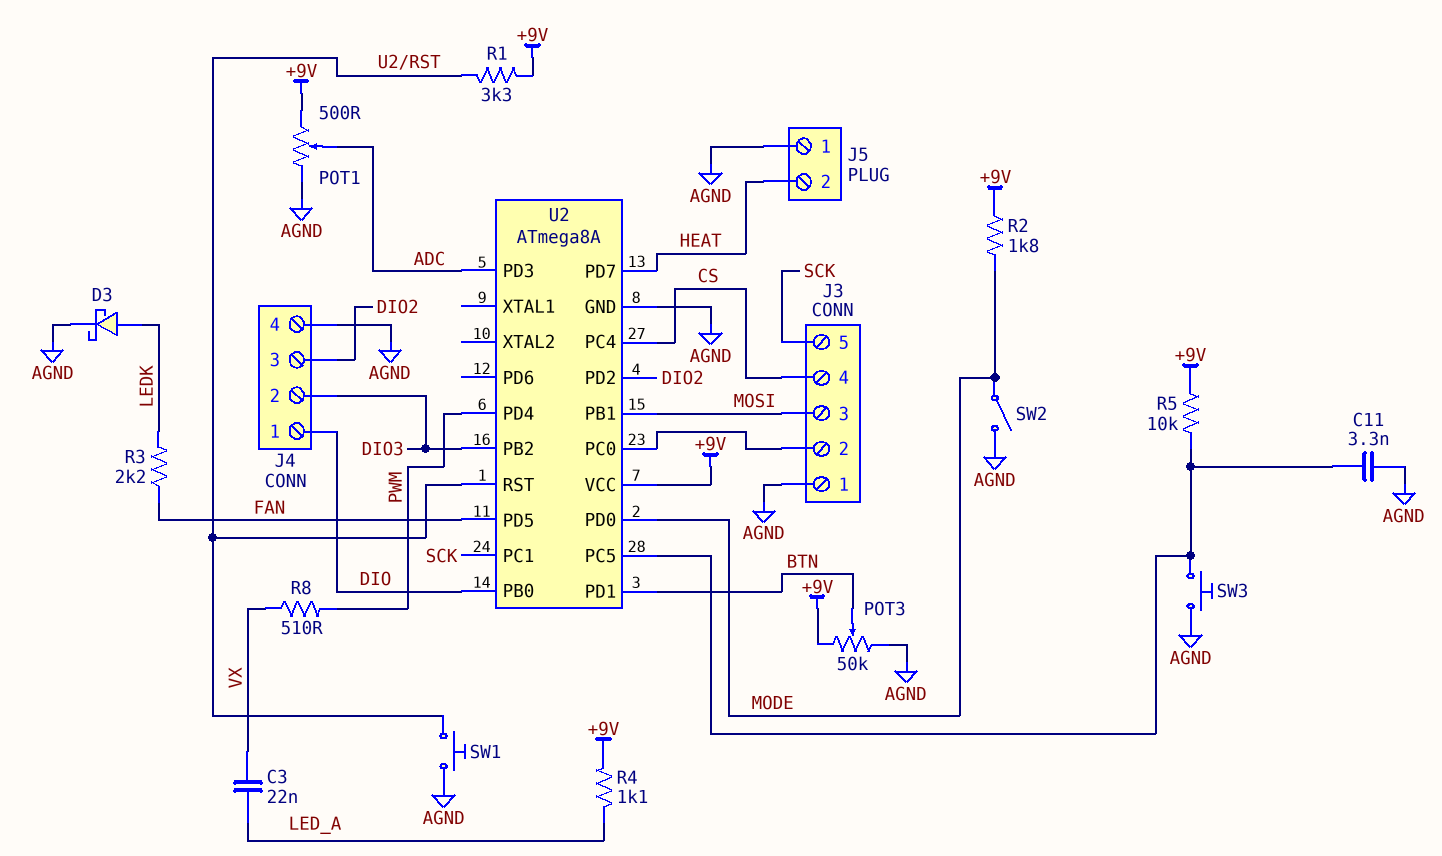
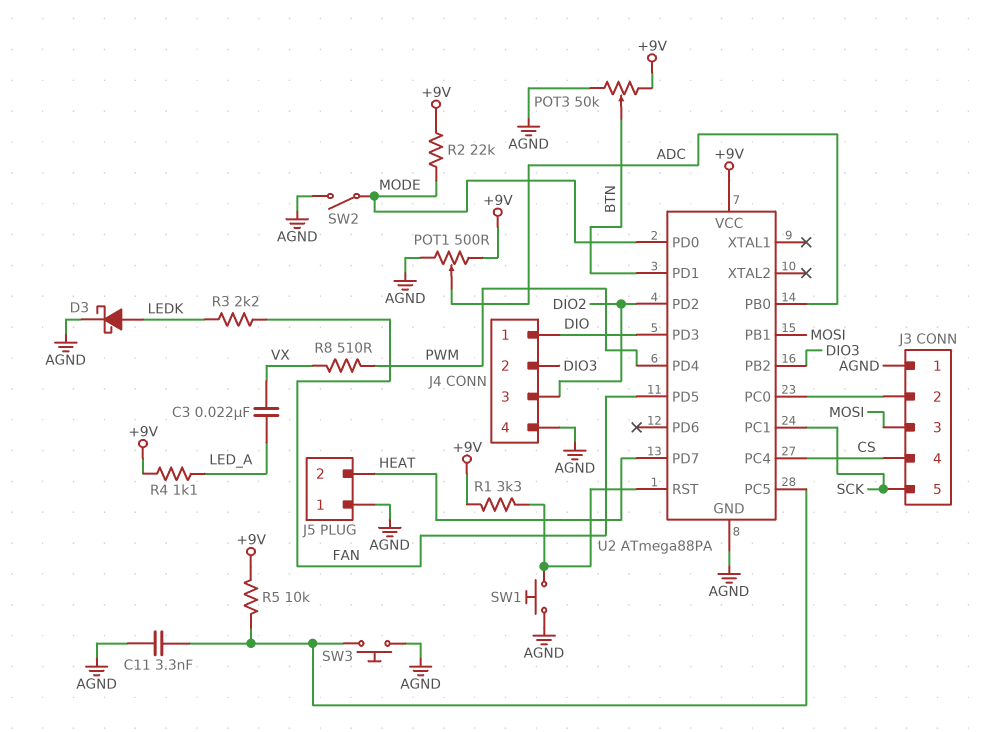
R2: 1.8k (+9V, MODE) -> 22k (+9V, MODE)
U2: ATmega8A -> ATmega88PA
U2 pin PB0: DIO -> ADC
U2 pin PD3: ADC -> DIO

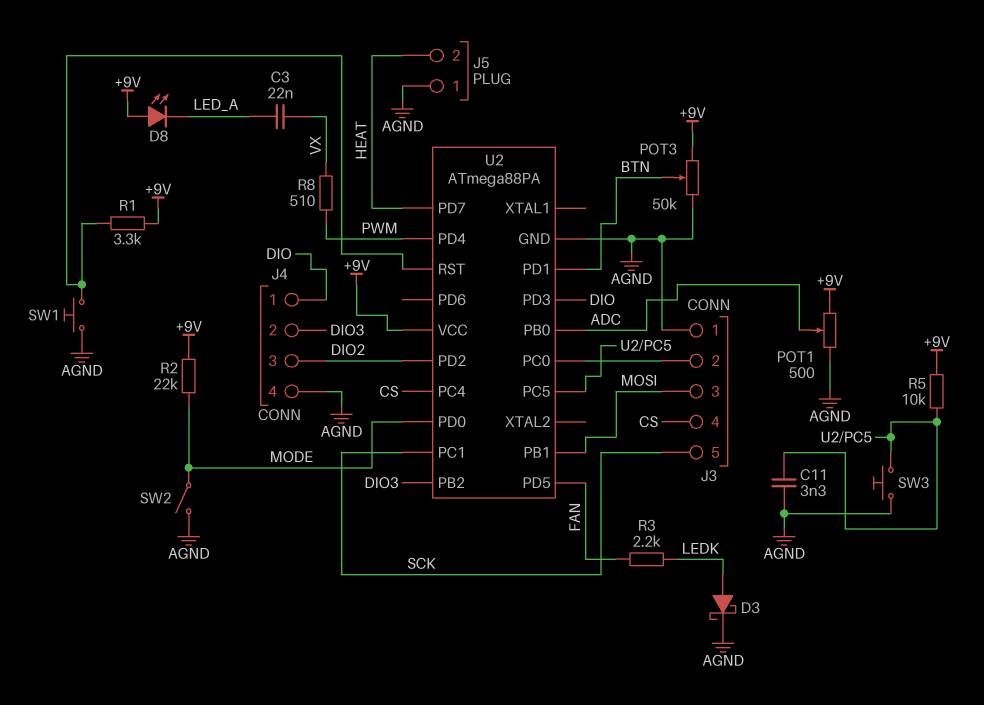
D8: none -> LED (A +9V, K LED_A)
R4: 1.1k (+9V, LED_A) -> none

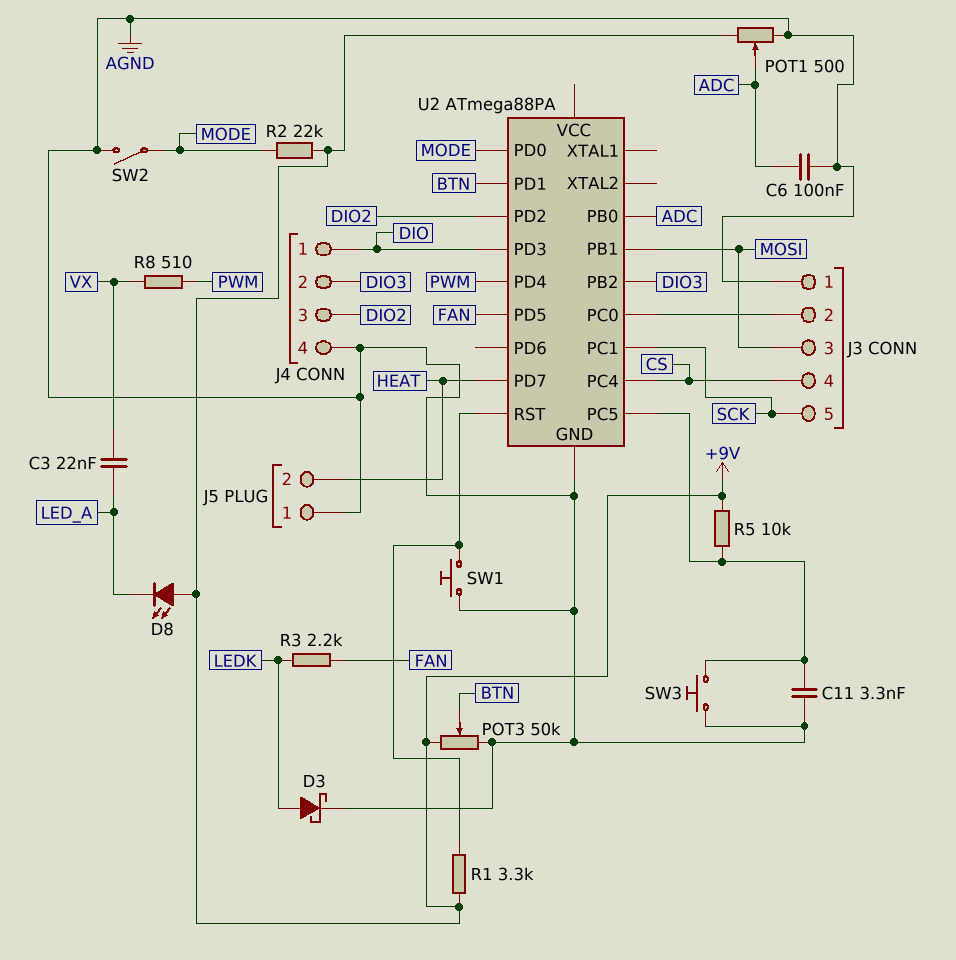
C6: none -> 100nF (ADC, AGND)
U2 pin VCC: +9V -> none

